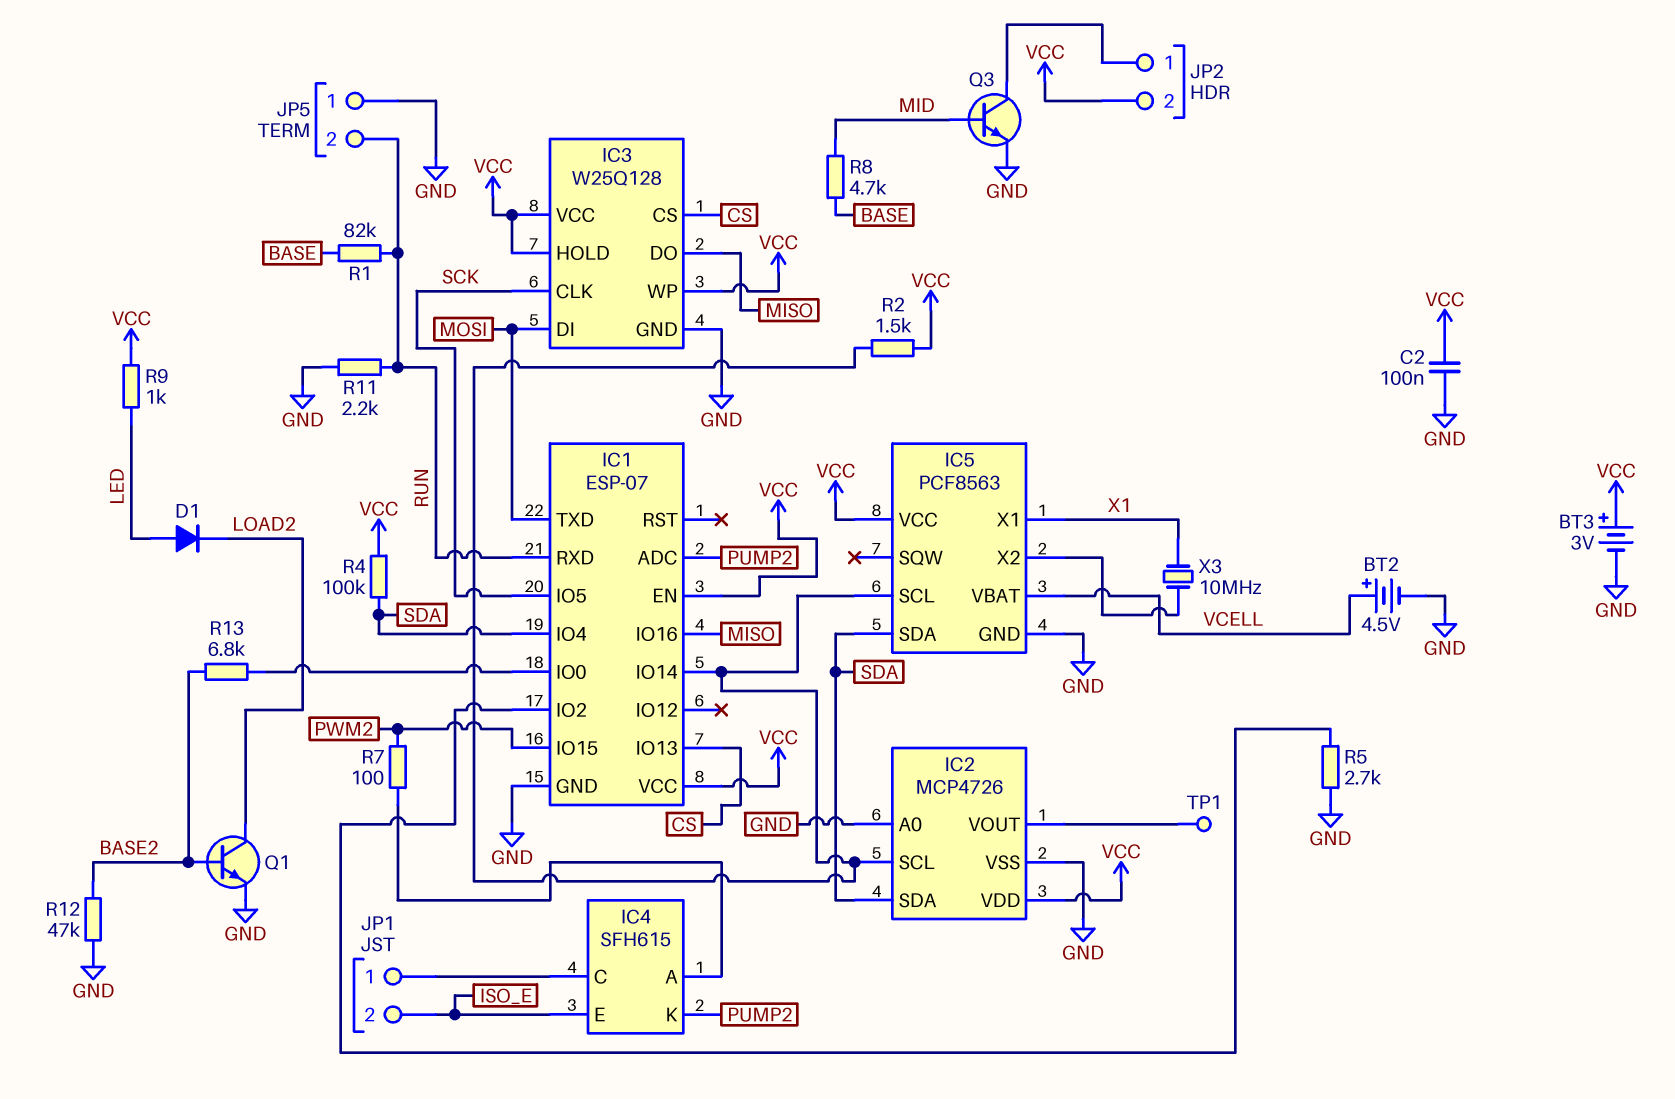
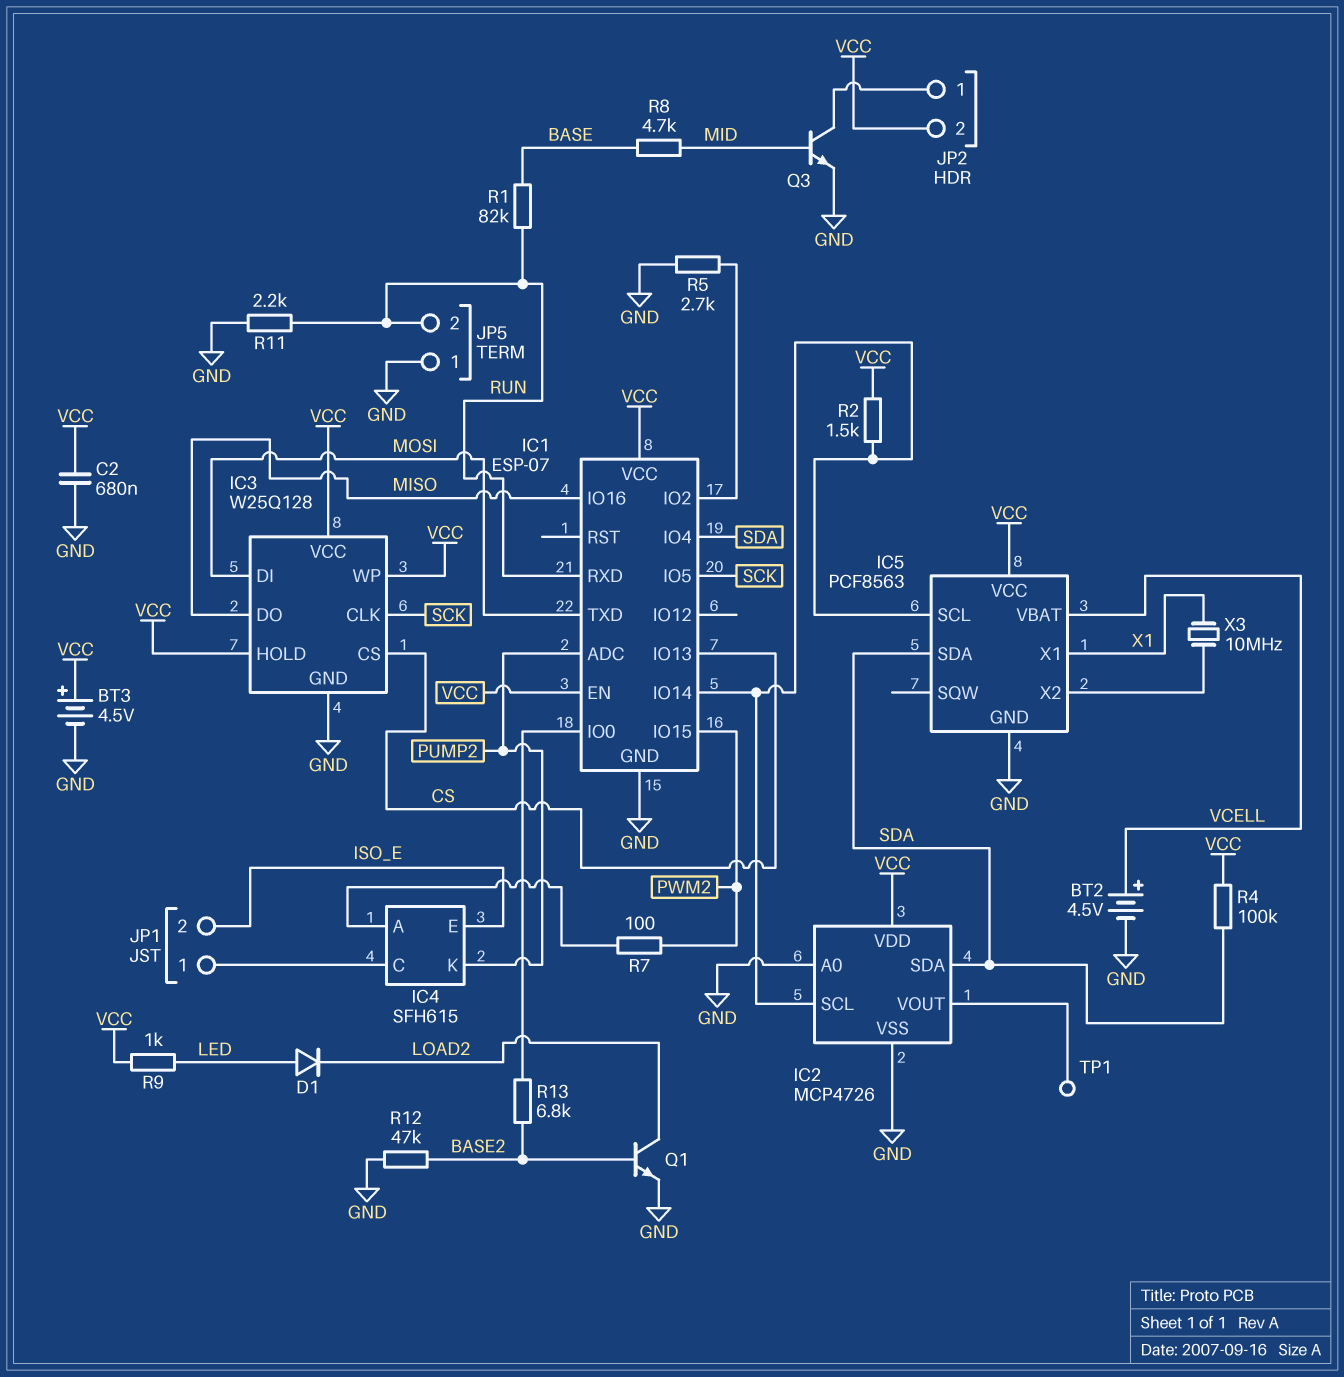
BT3: 3V (plus VCC, minus GND) -> 4.5V (plus VCC, minus GND)
C2: 100nF (GND, VCC) -> 680nF (GND, VCC)

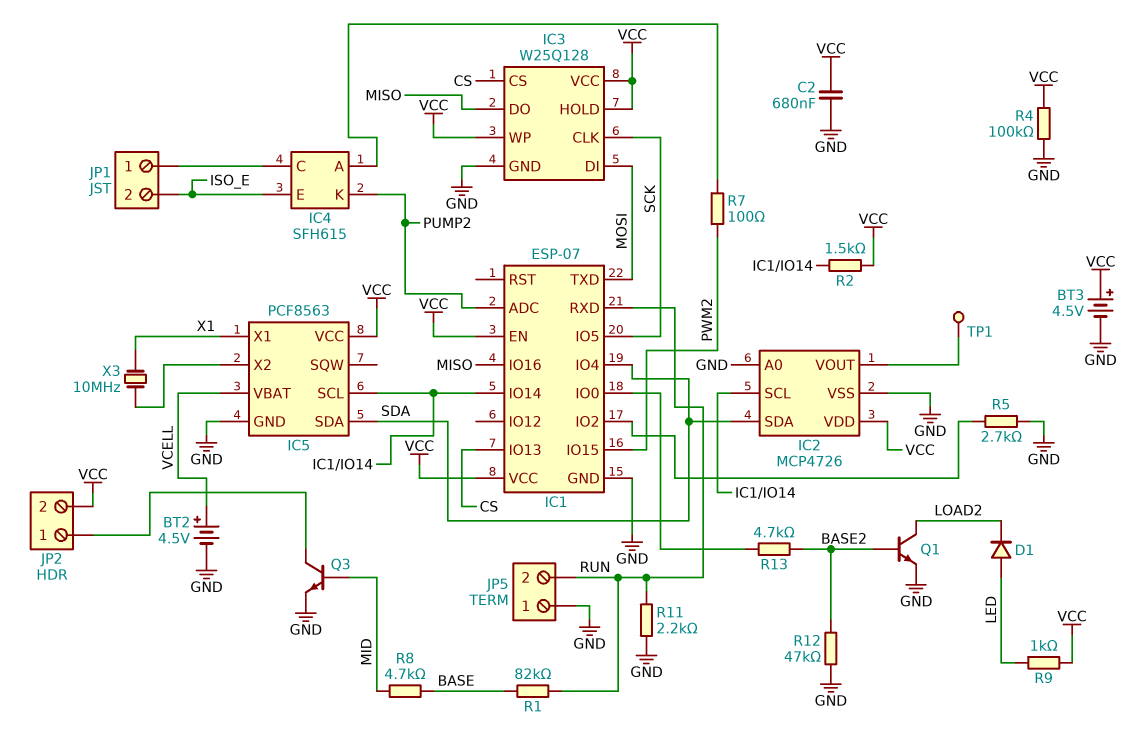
R4: 100k (SDA, VCC) -> 100k (GND, VCC)
R13: 6.8k (BASE2, IC1/IO0) -> 4.7k (BASE2, IC1/IO0)

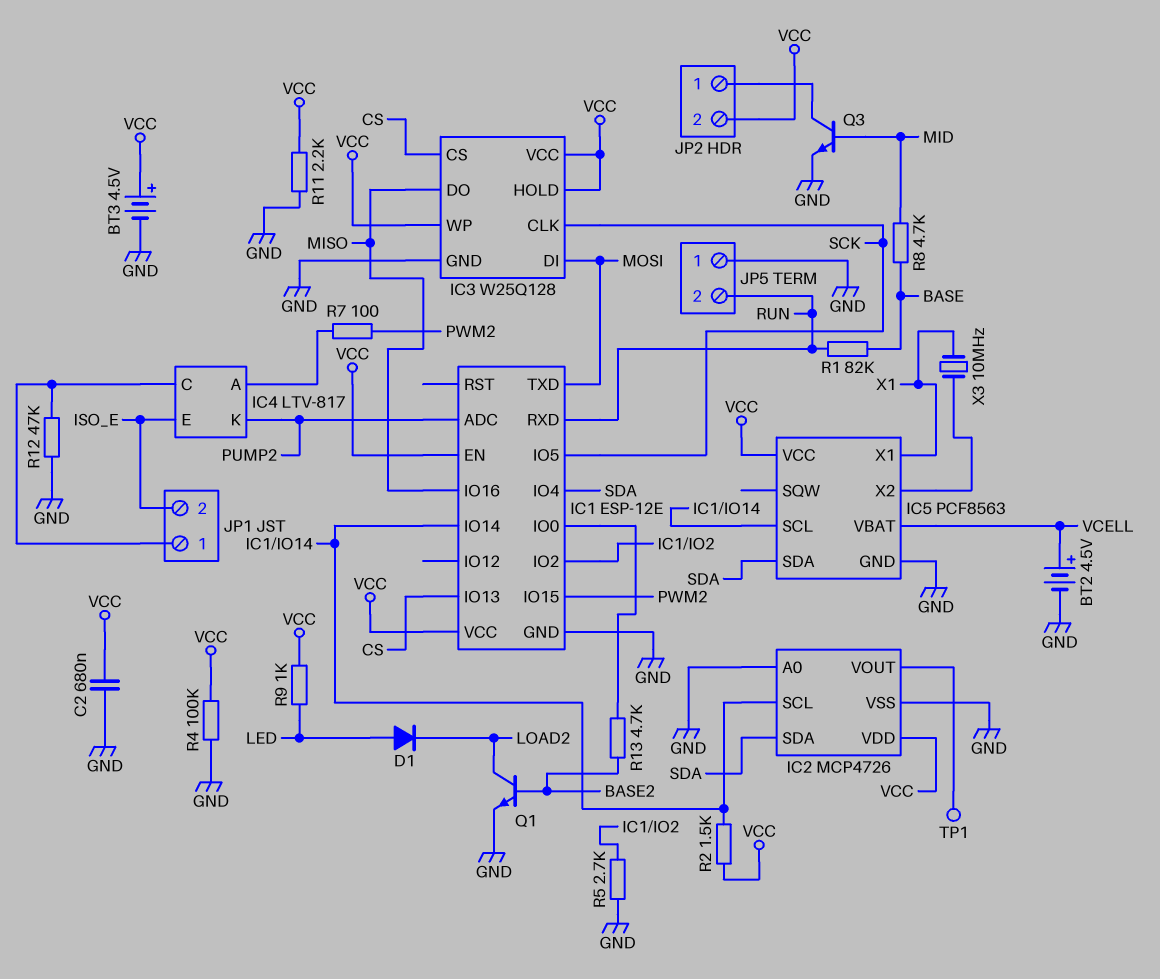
IC1: ESP-07 -> ESP-12E
IC4: SFH615 -> LTV-817
R11: 2.2k (GND, RUN) -> 2.2k (GND, VCC)
R12: 47k (BASE2, GND) -> 47k (GND, IC4/C)

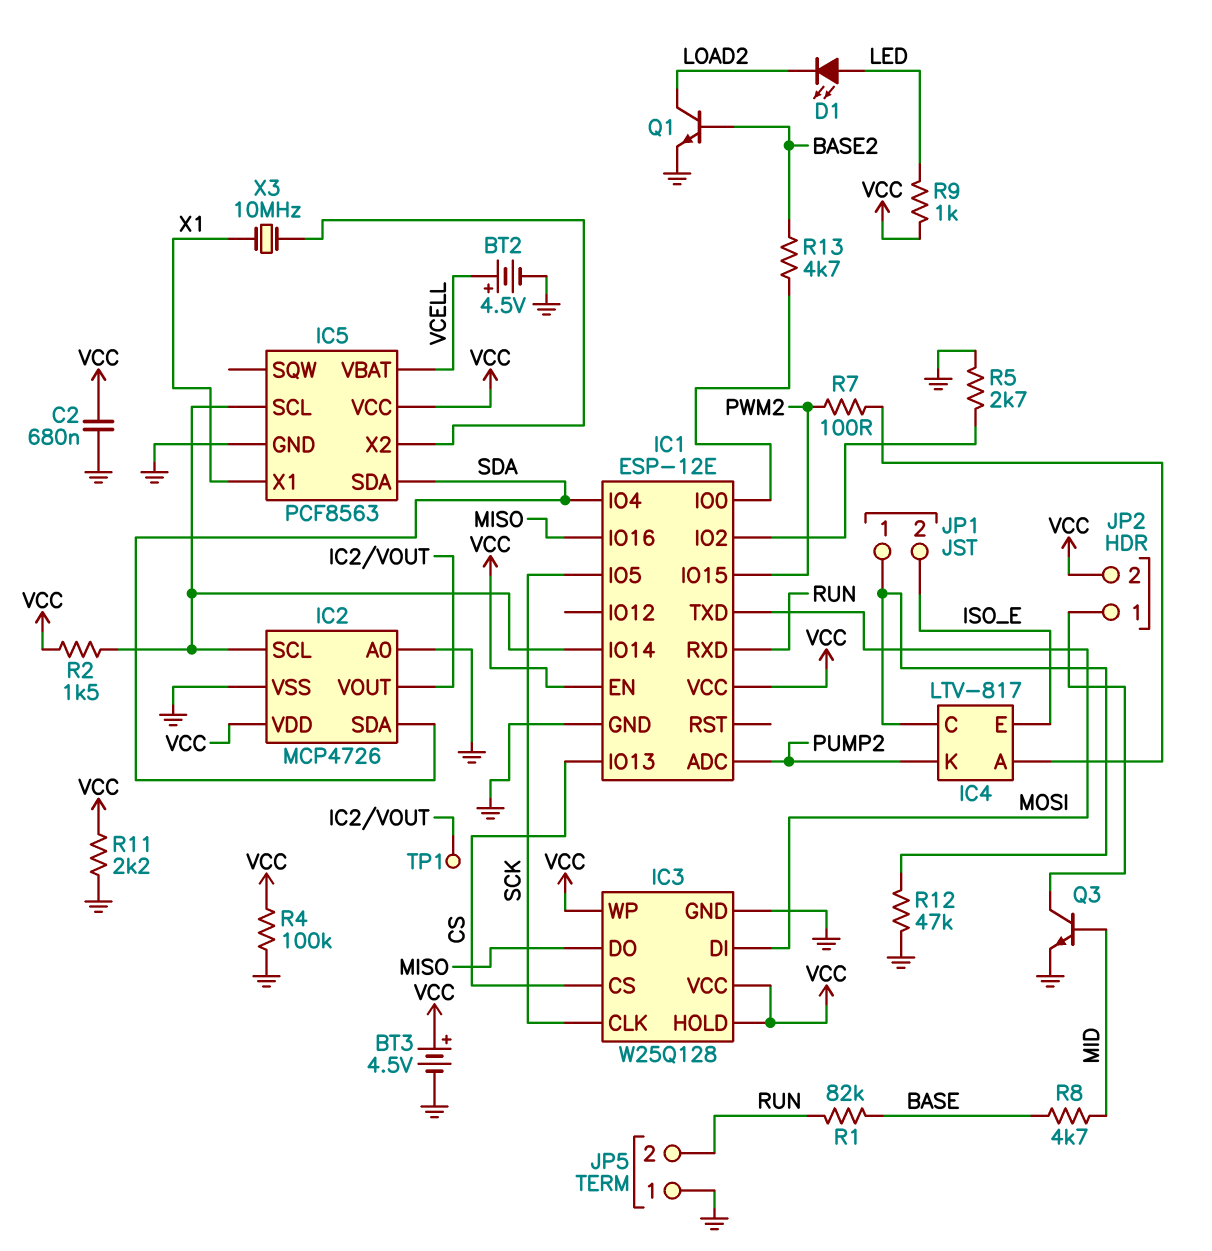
D1: diode (A LED, K LOAD2) -> LED (A LED, K LOAD2)

